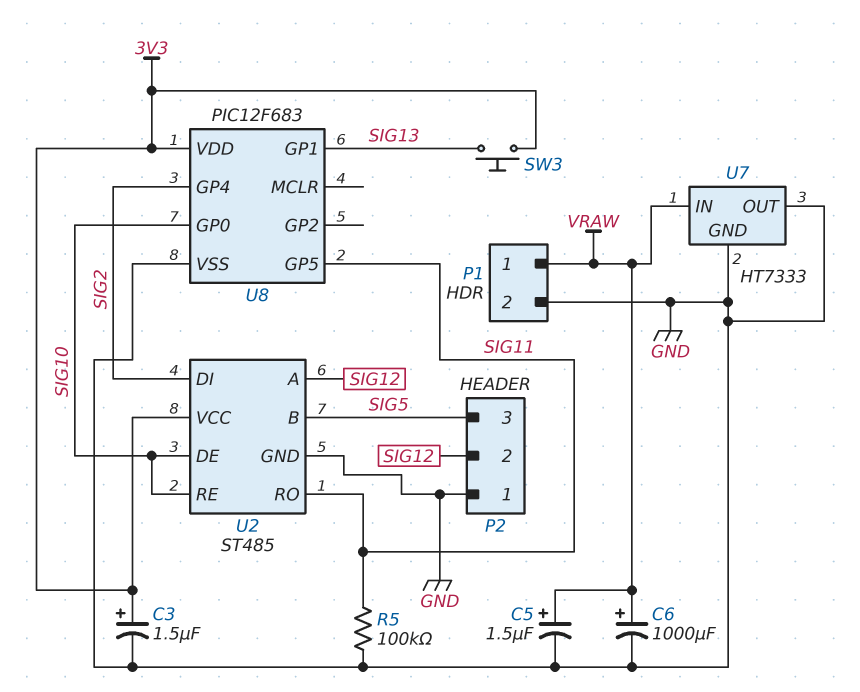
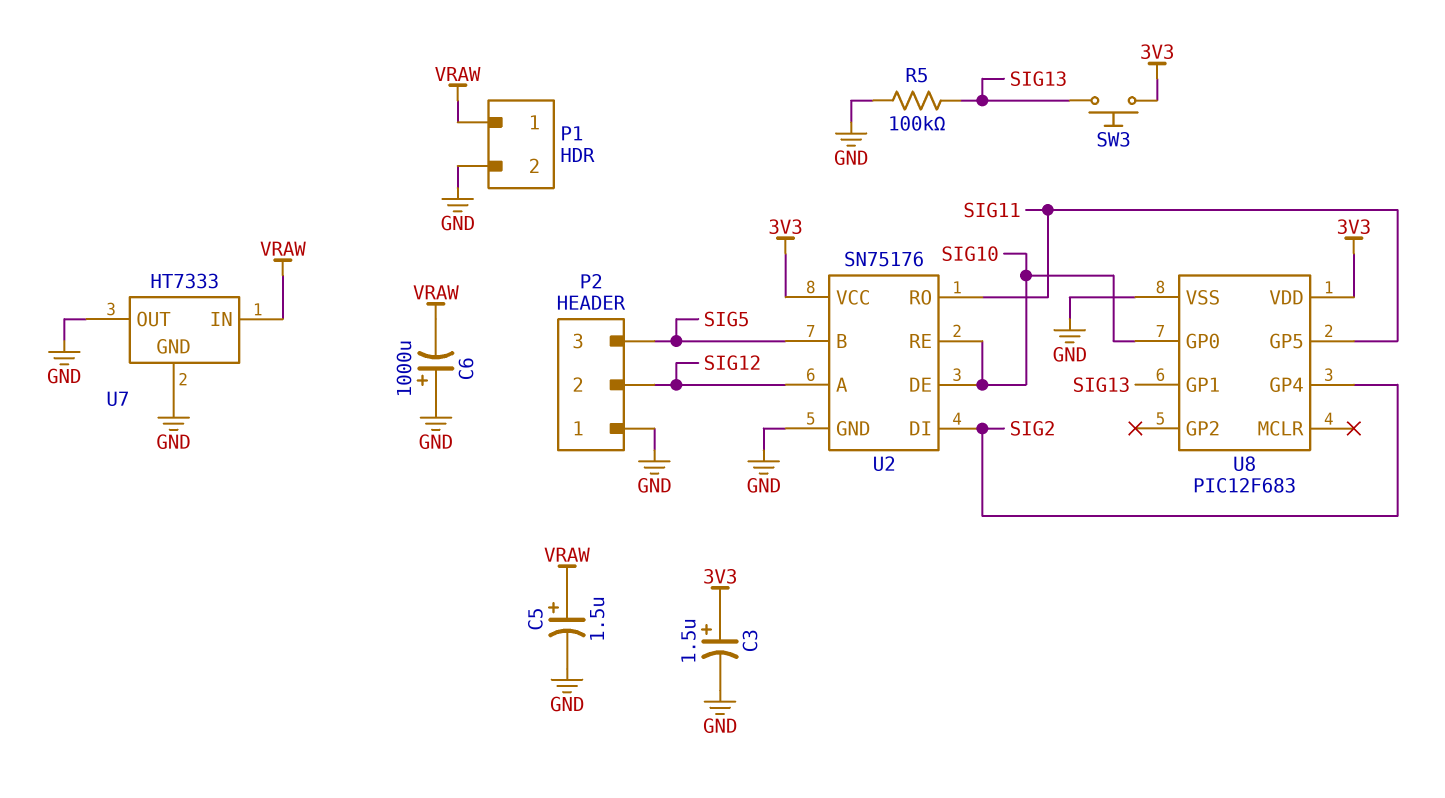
C6: 1000uF (plus VRAW, minus GND) -> 1000uF (plus GND, minus VRAW)
R5: 100k (GND, SIG11) -> 100k (GND, SIG13)
U2: ST485 -> SN75176

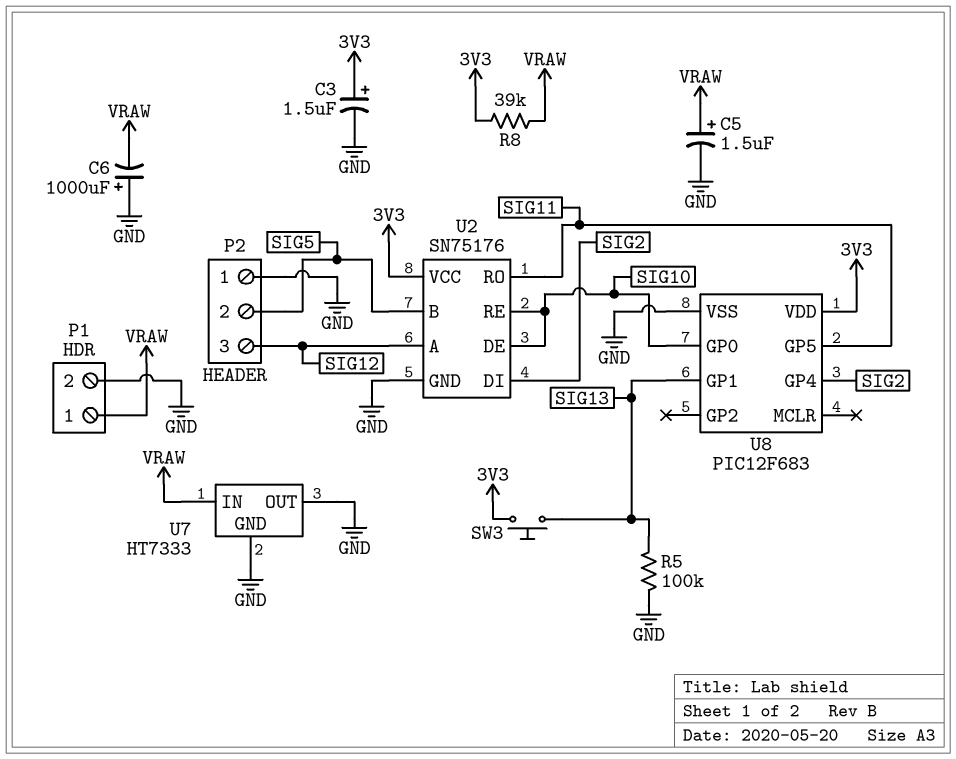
P2 pin 2: SIG12 -> SIG5
P2 pin 3: SIG5 -> SIG12
R8: none -> 39k (3V3, VRAW)

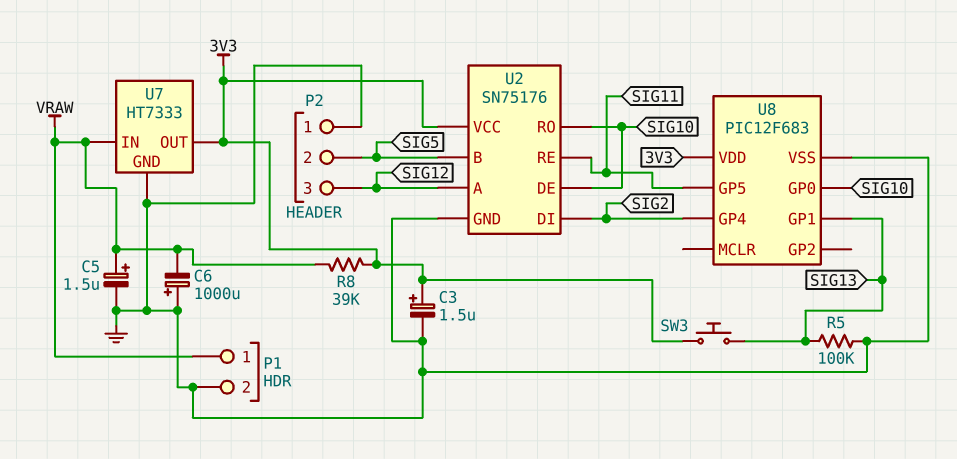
U2 pin RE: SIG10 -> SIG11
U2 pin RO: SIG11 -> SIG10
U7 pin OUT: GND -> 3V3

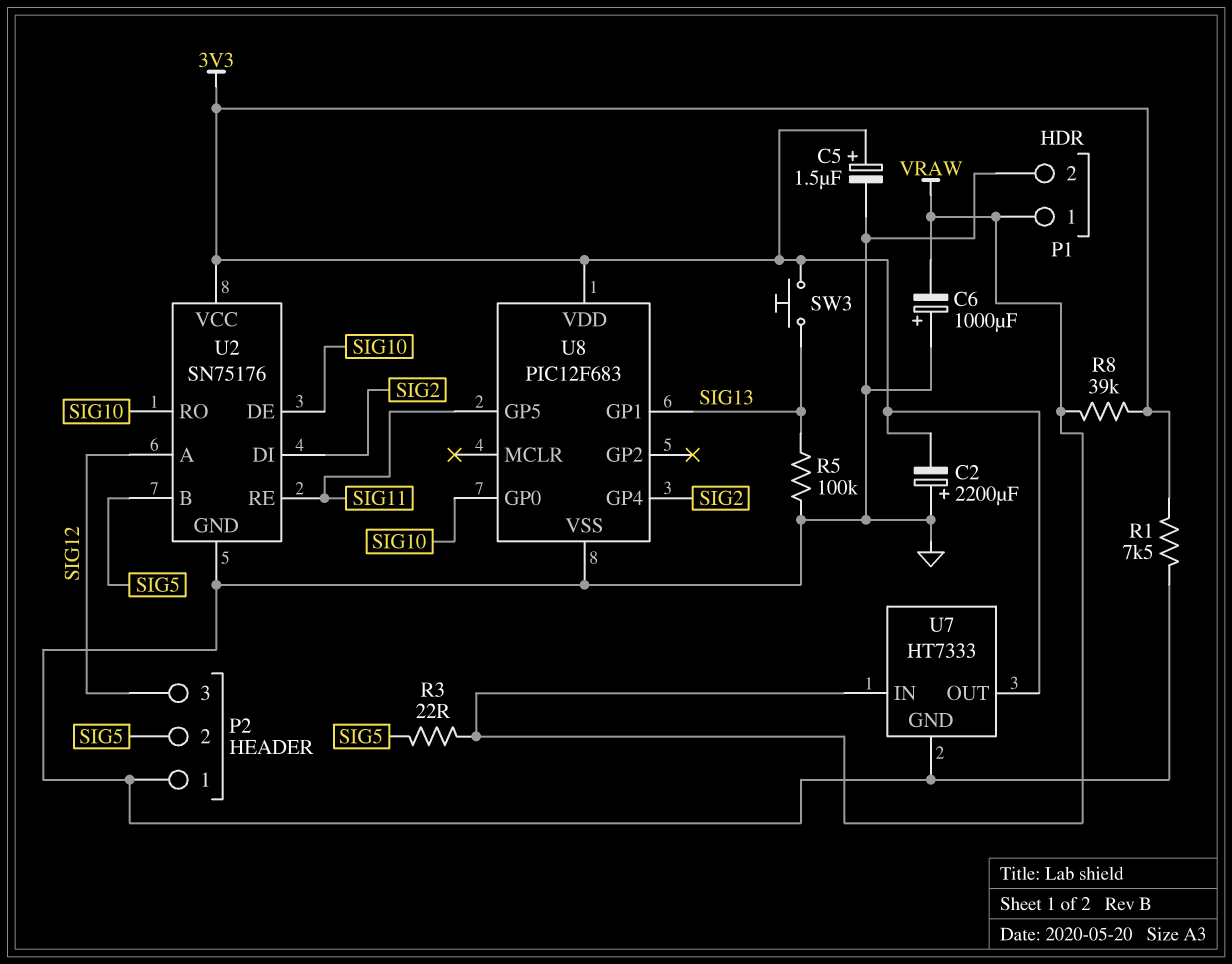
C2: none -> 2200uF (plus GND, minus 3V3)
C3: 1.5uF (plus 3V3, minus GND) -> none
C5: 1.5uF (plus VRAW, minus GND) -> 1.5uF (plus 3V3, minus GND)
R1: none -> 7.5k (3V3, GND)
R3: none -> 22 (SIG5, VRAW)

